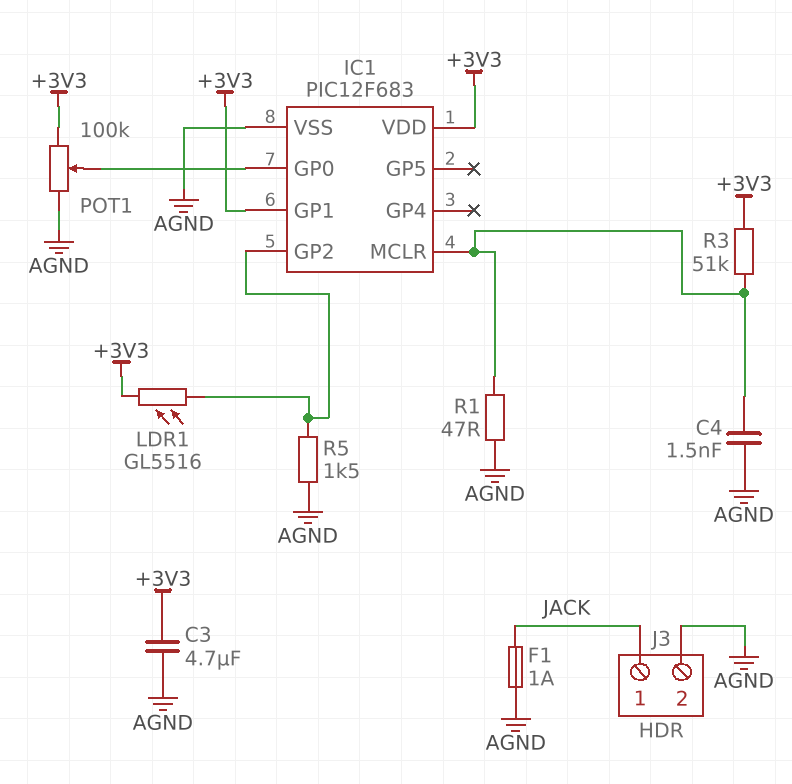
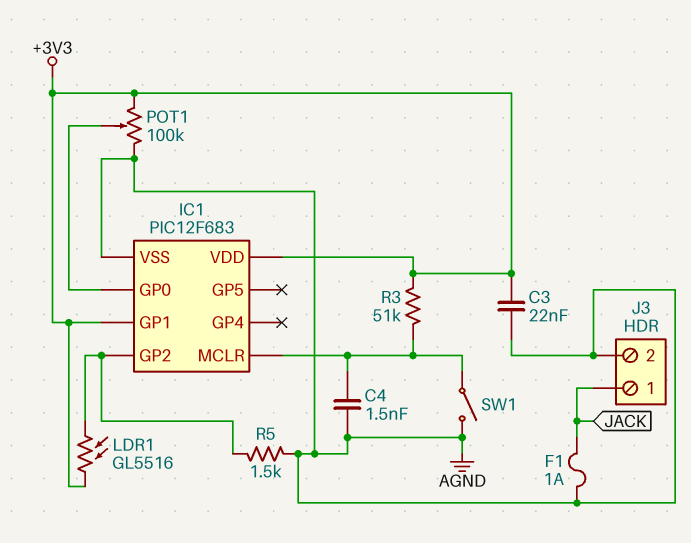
C3: 4.7uF (+3V3, AGND) -> 22nF (+3V3, AGND)
R1: 47 (AGND, IC1/MCLR) -> none
SW1: none -> switch (AGND, IC1/MCLR)

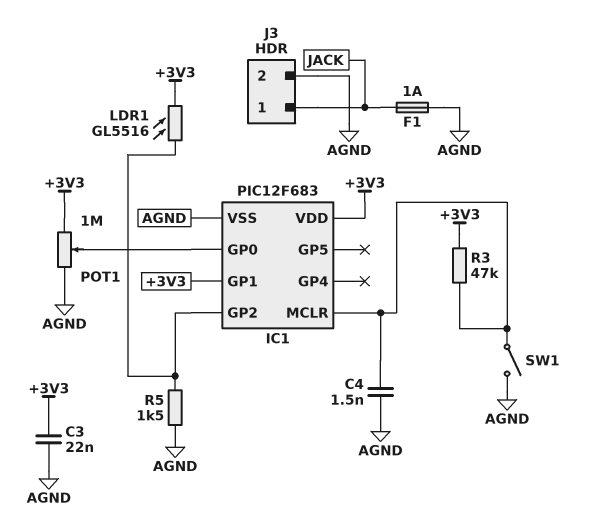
POT1: 100k (+3V3, AGND, wiper IC1/GP0) -> 1M (+3V3, AGND, wiper IC1/GP0)
R3: 51k (+3V3, IC1/MCLR) -> 47k (+3V3, IC1/MCLR)

